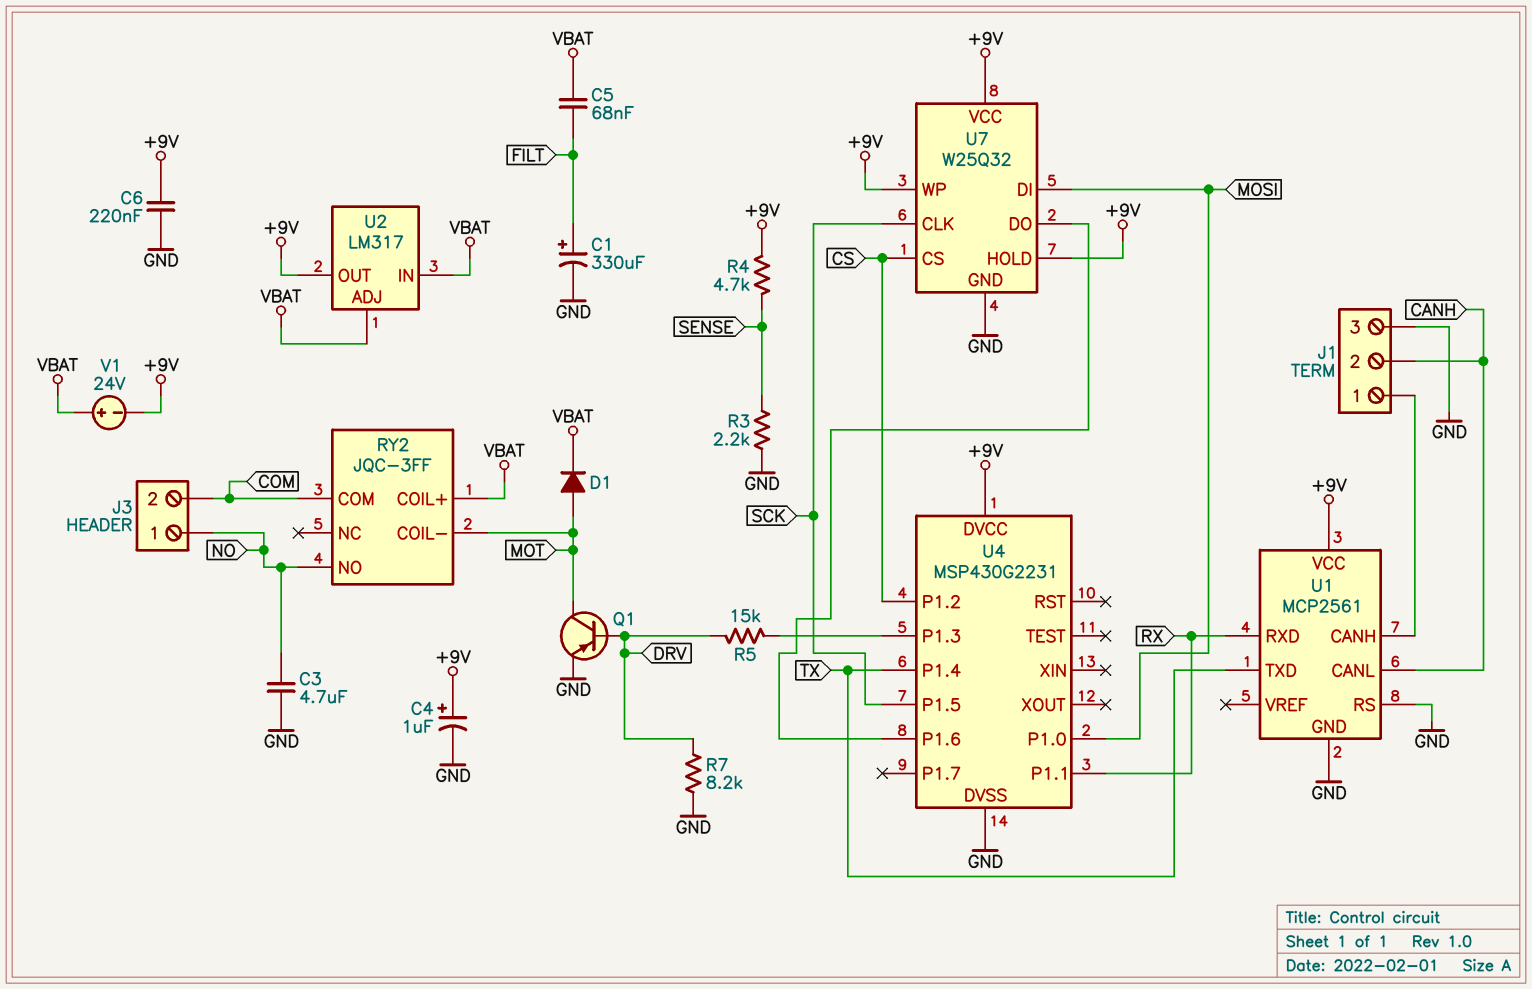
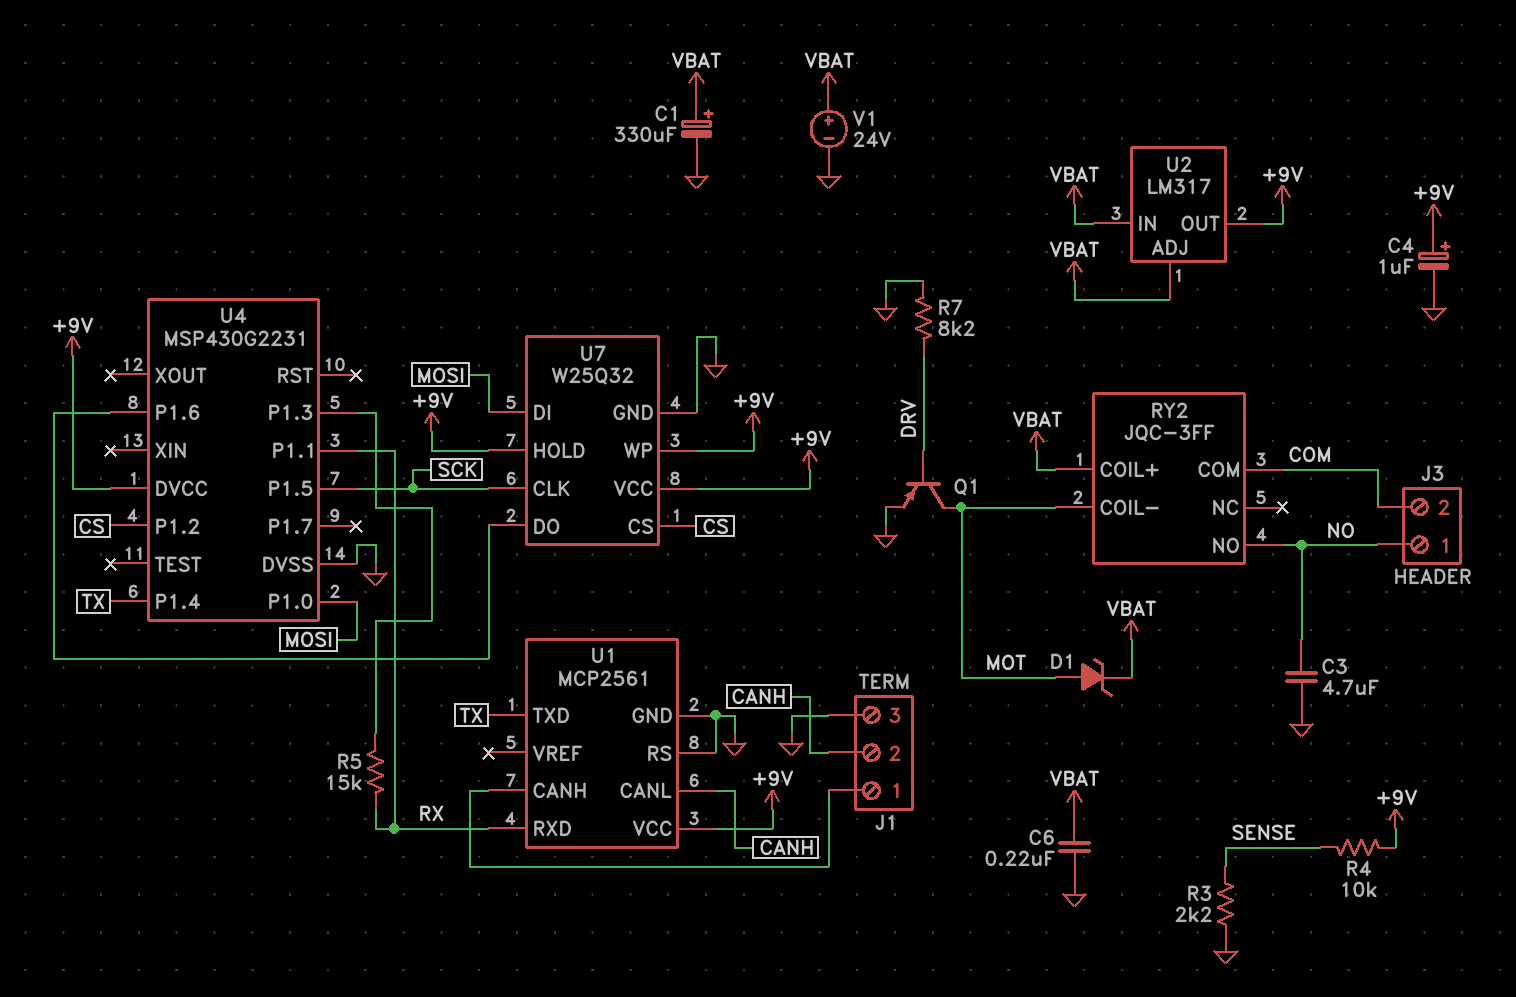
C1: 330uF (plus FILT, minus GND) -> 330uF (plus VBAT, minus GND)
C5: 68nF (FILT, VBAT) -> none
C6: 220nF (+9V, GND) -> 220nF (GND, VBAT)
D1: diode (A MOT, K VBAT) -> zener (A MOT, K VBAT)
R4: 4.7k (+9V, SENSE) -> 10k (+9V, SENSE)
R5: 15k (DRV, U4/P1.3) -> 15k (RX, U4/P1.3)
V1: 24V (plus VBAT, minus +9V) -> 24V (plus VBAT, minus GND)

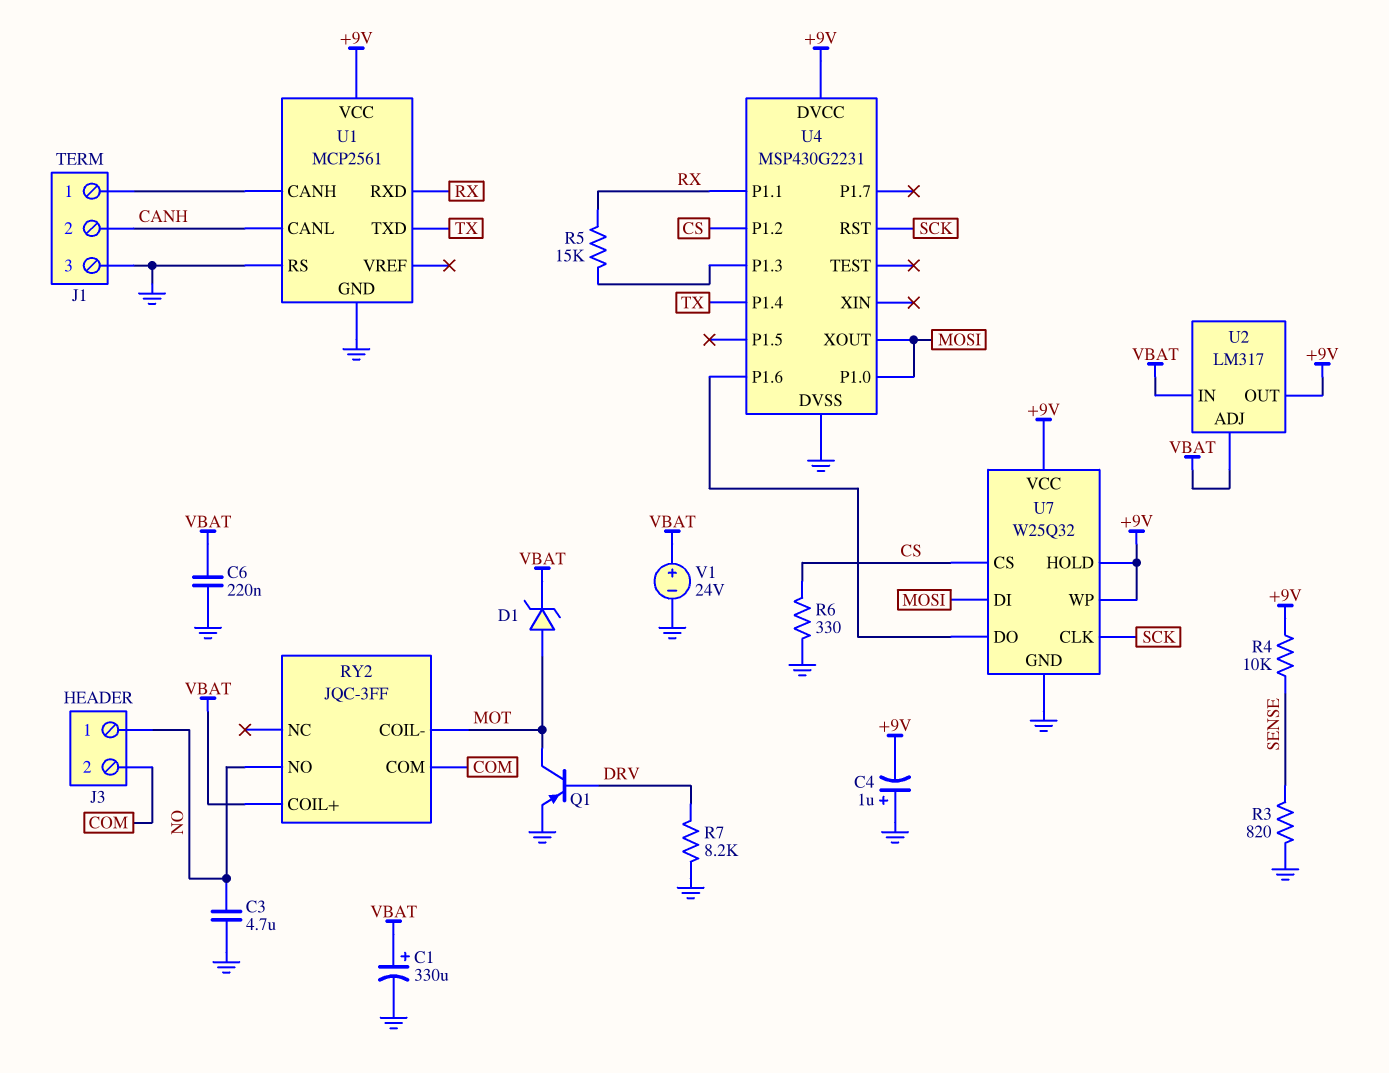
C4: 1uF (plus +9V, minus GND) -> 1uF (plus GND, minus +9V)
R3: 2.2k (GND, SENSE) -> 820 (GND, SENSE)
R6: none -> 330 (CS, GND)
U4 pin P1.5: SCK -> none
U4 pin RST: none -> SCK
U4 pin XOUT: none -> MOSI

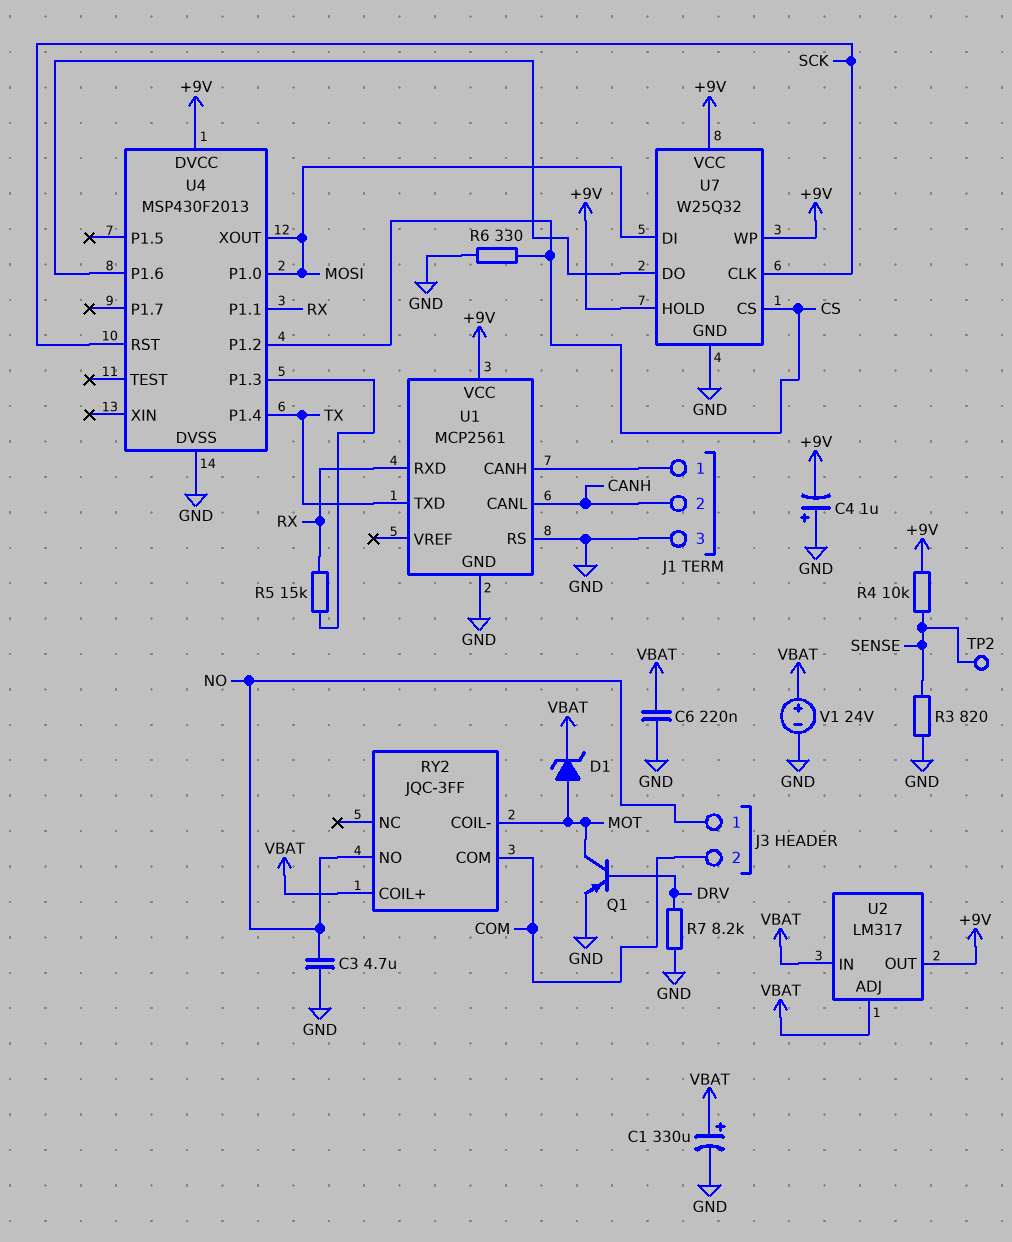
TP2: none -> test point (SENSE)
U4: MSP430G2231 -> MSP430F2013

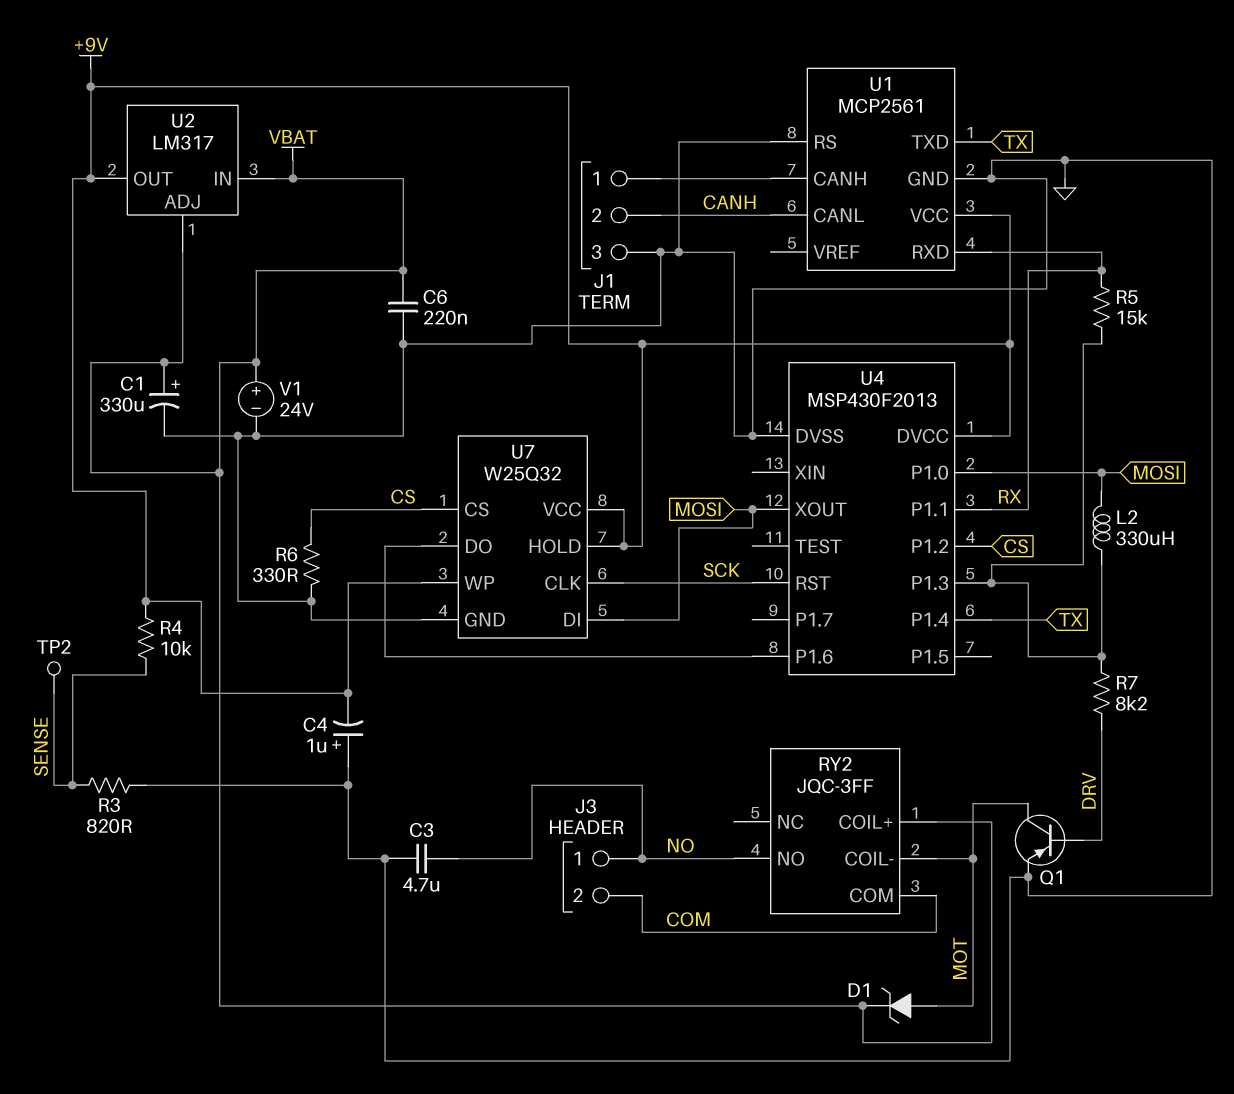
L2: none -> 330uH (MOSI, U4/P1.3)
R7: 8.2k (DRV, GND) -> 8.2k (DRV, U4/P1.3)

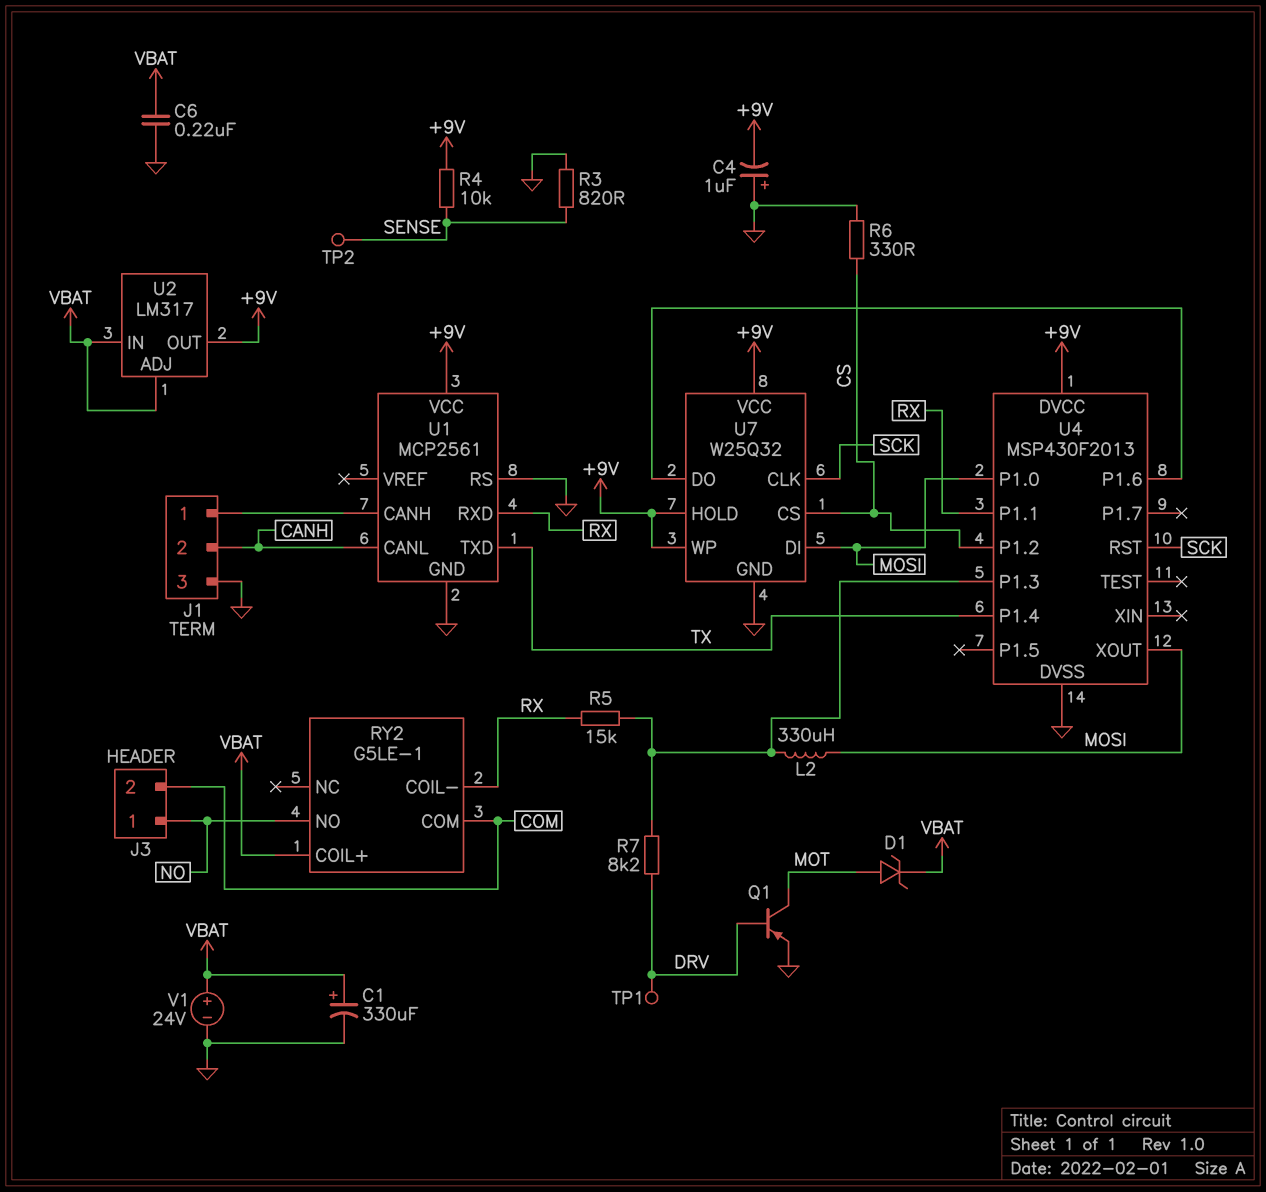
C3: 4.7uF (GND, NO) -> none
RY2: JQC-3FF -> G5LE-1
RY2 pin COIL-: MOT -> RX
TP1: none -> test point (DRV)

